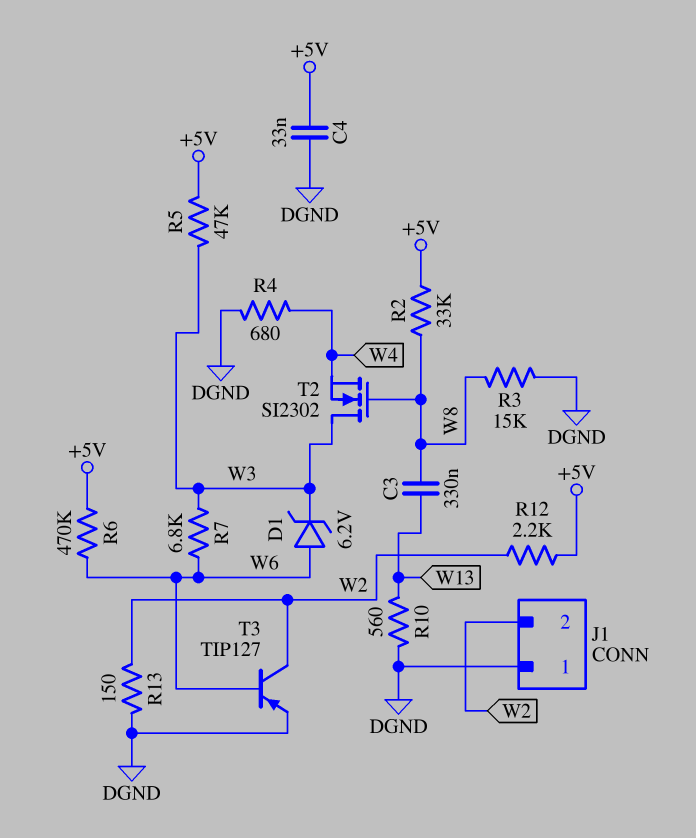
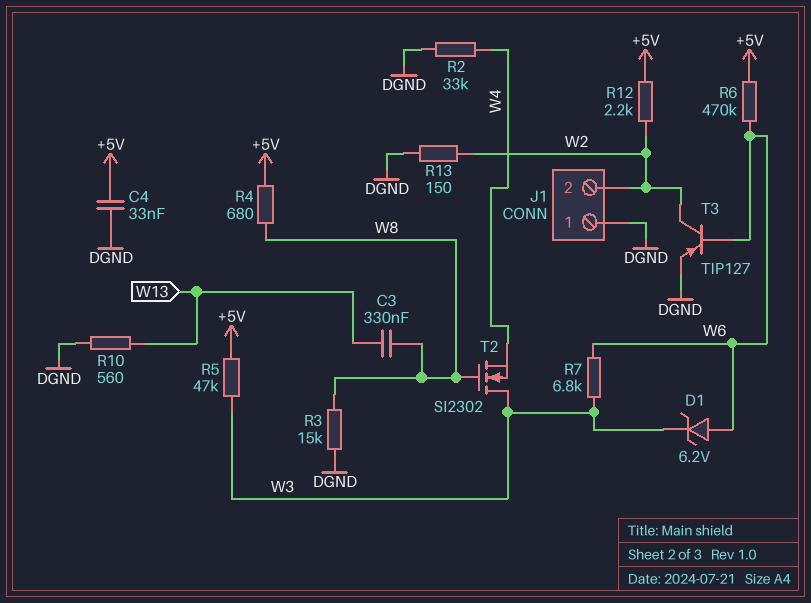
R2: 33k (+5V, W8) -> 33k (DGND, W4)
R4: 680 (DGND, W4) -> 680 (+5V, W8)

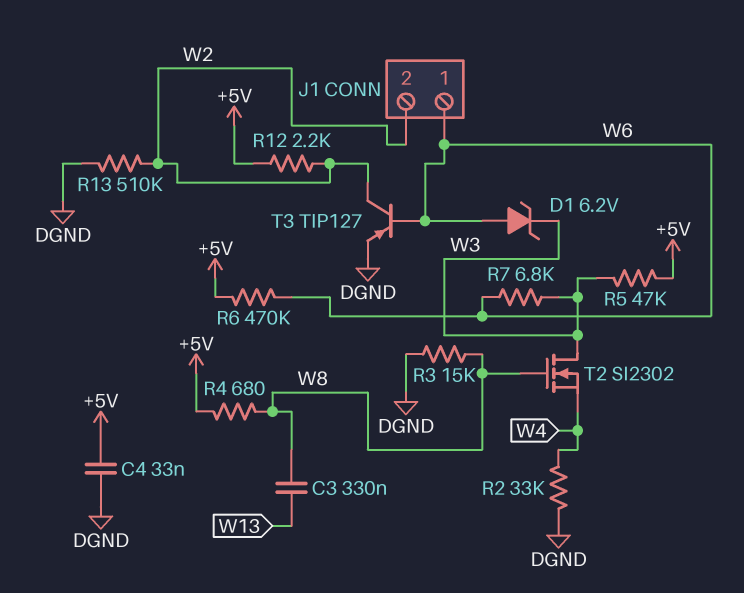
J1 pin 1: DGND -> W6
R10: 560 (DGND, W13) -> none
R13: 150 (DGND, W2) -> 510k (DGND, W2)

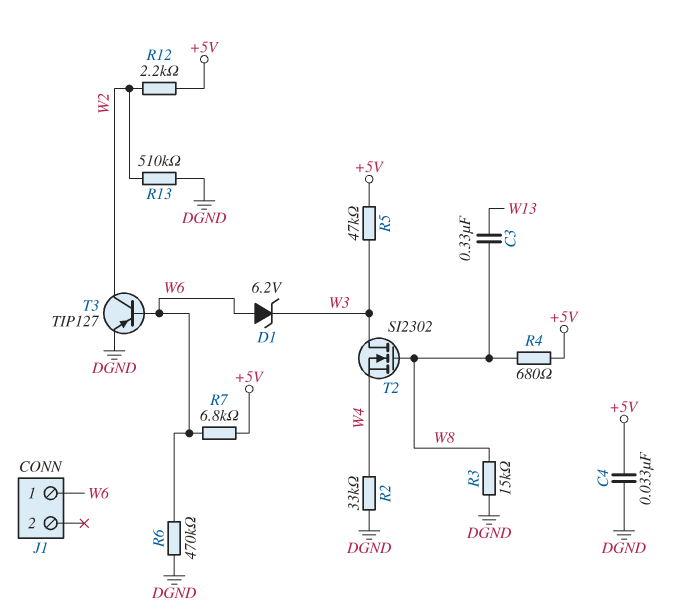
J1 pin 2: W2 -> none
R6: 470k (+5V, W6) -> 470k (DGND, W6)
R7: 6.8k (W3, W6) -> 6.8k (+5V, W6)

